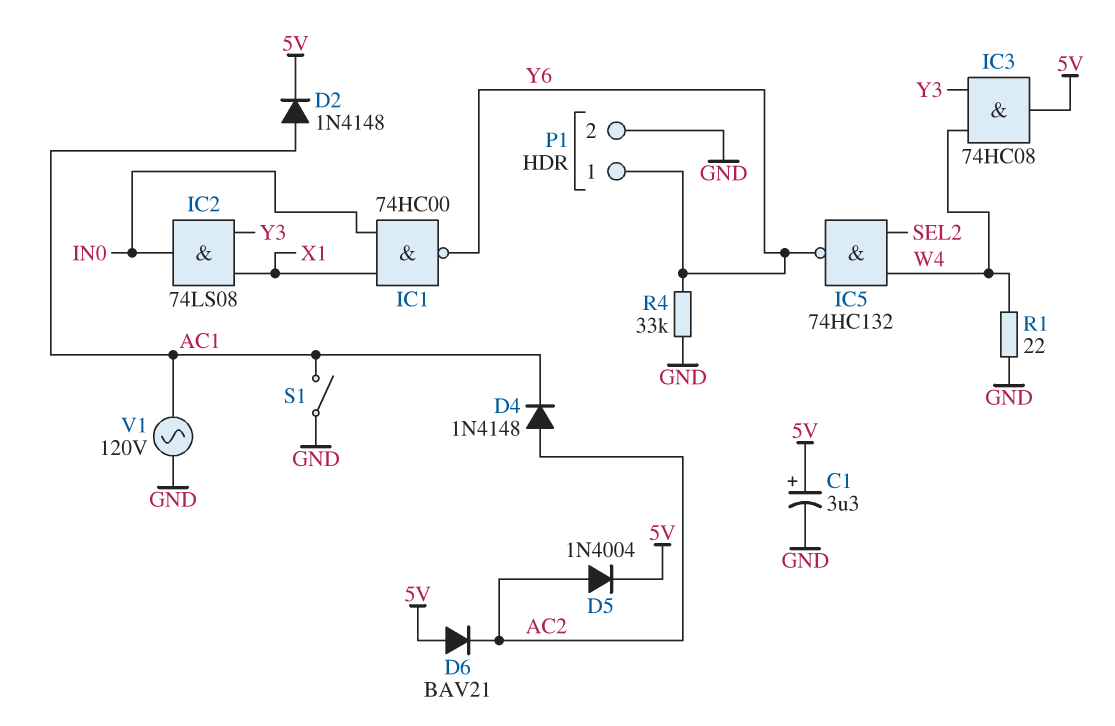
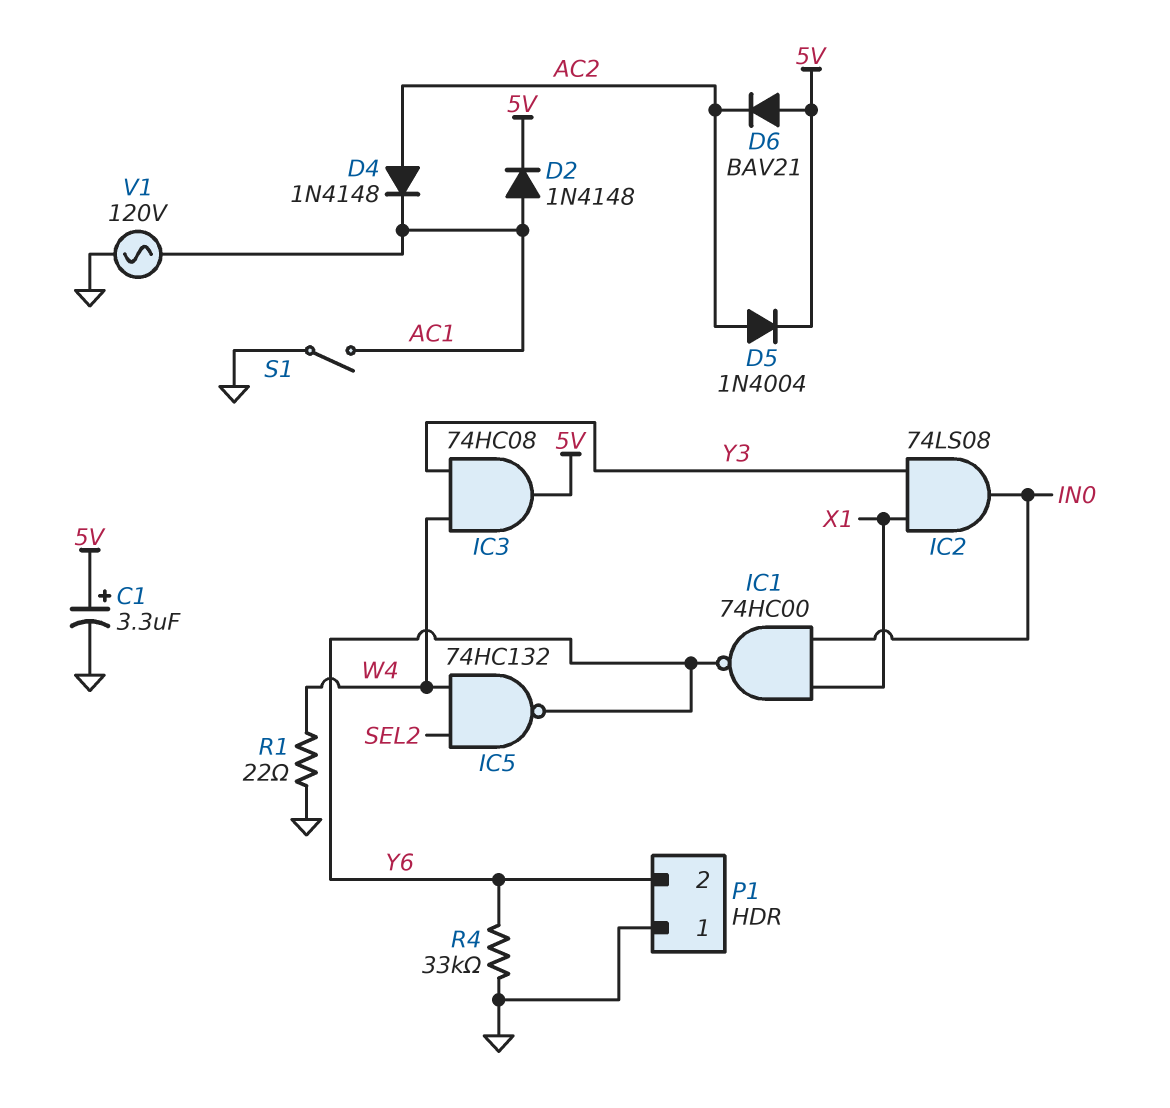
P1 pin 1: Y6 -> GND
P1 pin 2: GND -> Y6

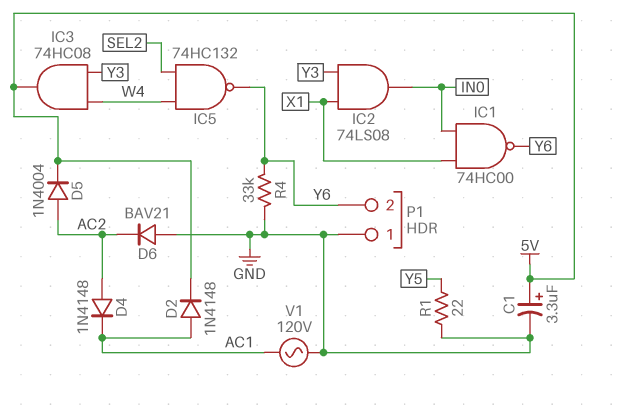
D6: diode BAV21 (A 5V, K AC2) -> diode BAV21 (A GND, K AC2)
R1: 22 (GND, W4) -> 22 (GND, Y5)
S1: switch (AC1, GND) -> none

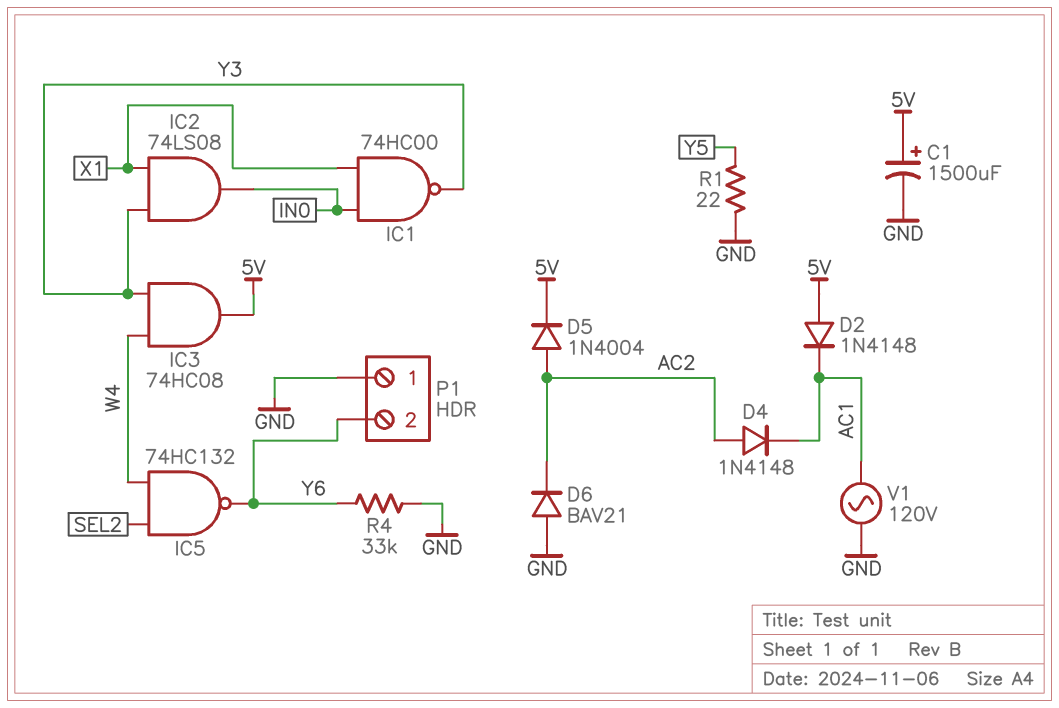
C1: 3.3uF (plus 5V, minus GND) -> 1500uF (plus 5V, minus GND)
D2: diode 1N4148 (A AC1, K 5V) -> diode 1N4148 (A 5V, K AC1)
IC1: NAND 74HC00 (in IN0, in X1, out Y6) -> NAND 74HC00 (in IN0, in X1, out Y3)

